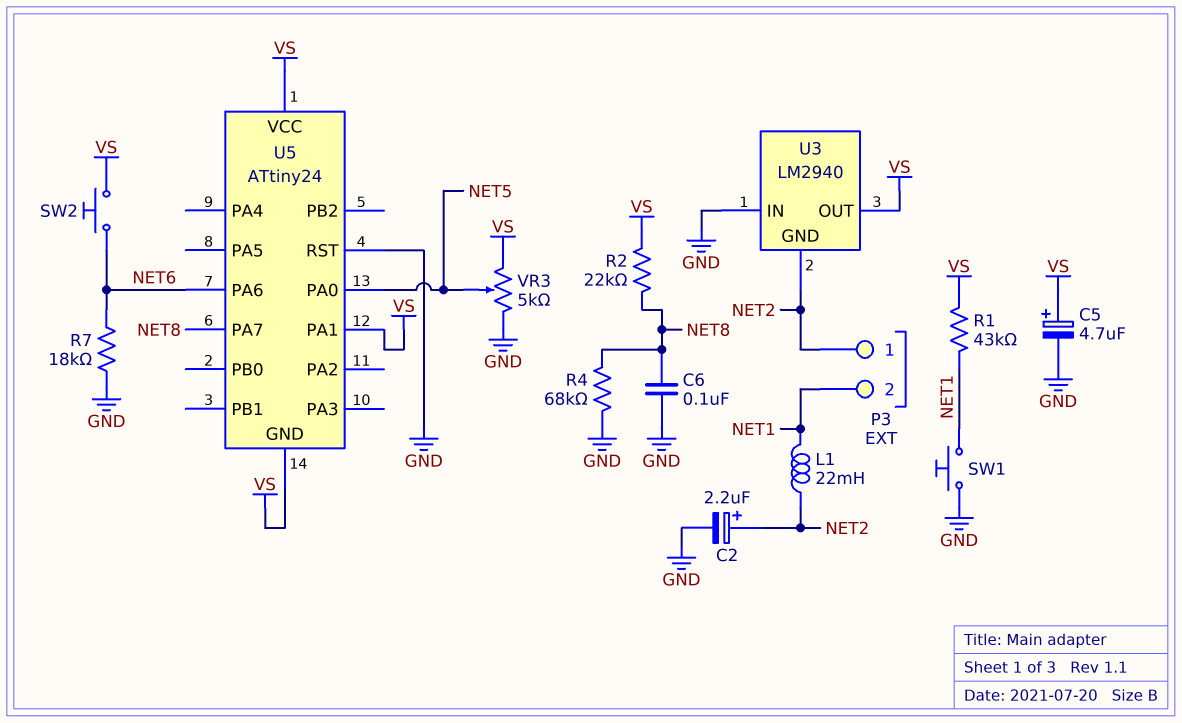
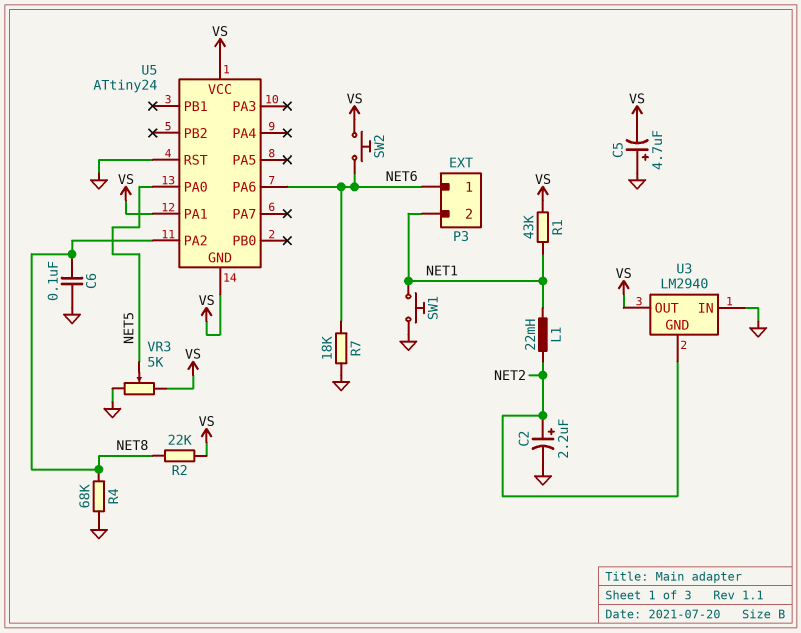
C5: 4.7uF (plus VS, minus GND) -> 4.7uF (plus GND, minus VS)
P3 pin 1: NET2 -> NET6
U5 pin PA2: none -> NET8
U5 pin PA7: NET8 -> none

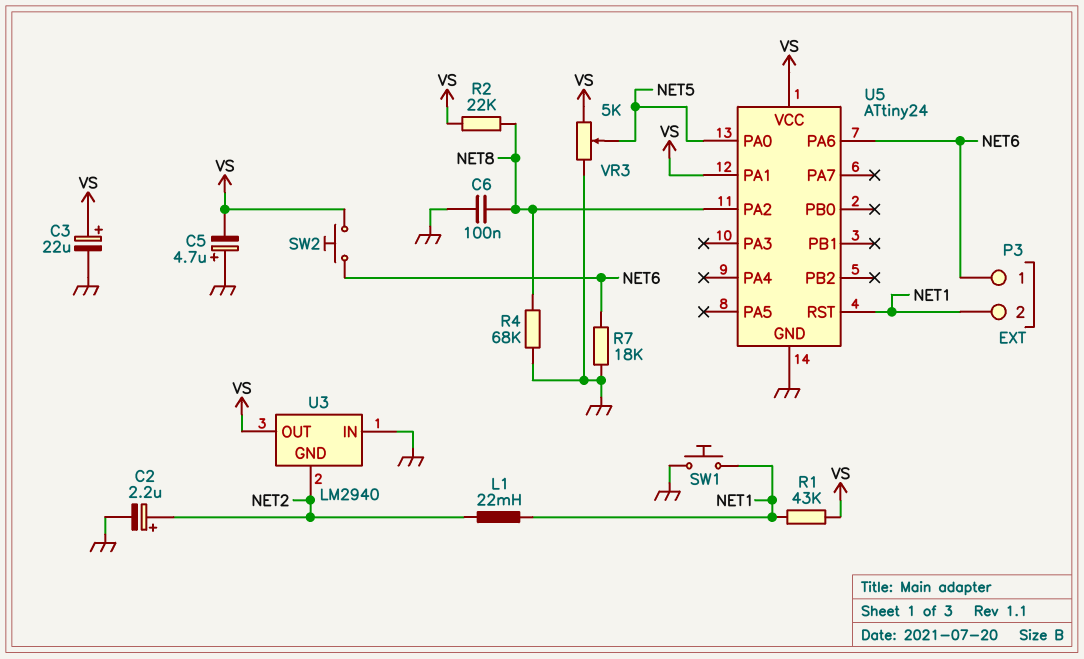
C3: none -> 22uF (plus VS, minus GND)
U5 pin GND: VS -> GND
U5 pin RST: GND -> NET1

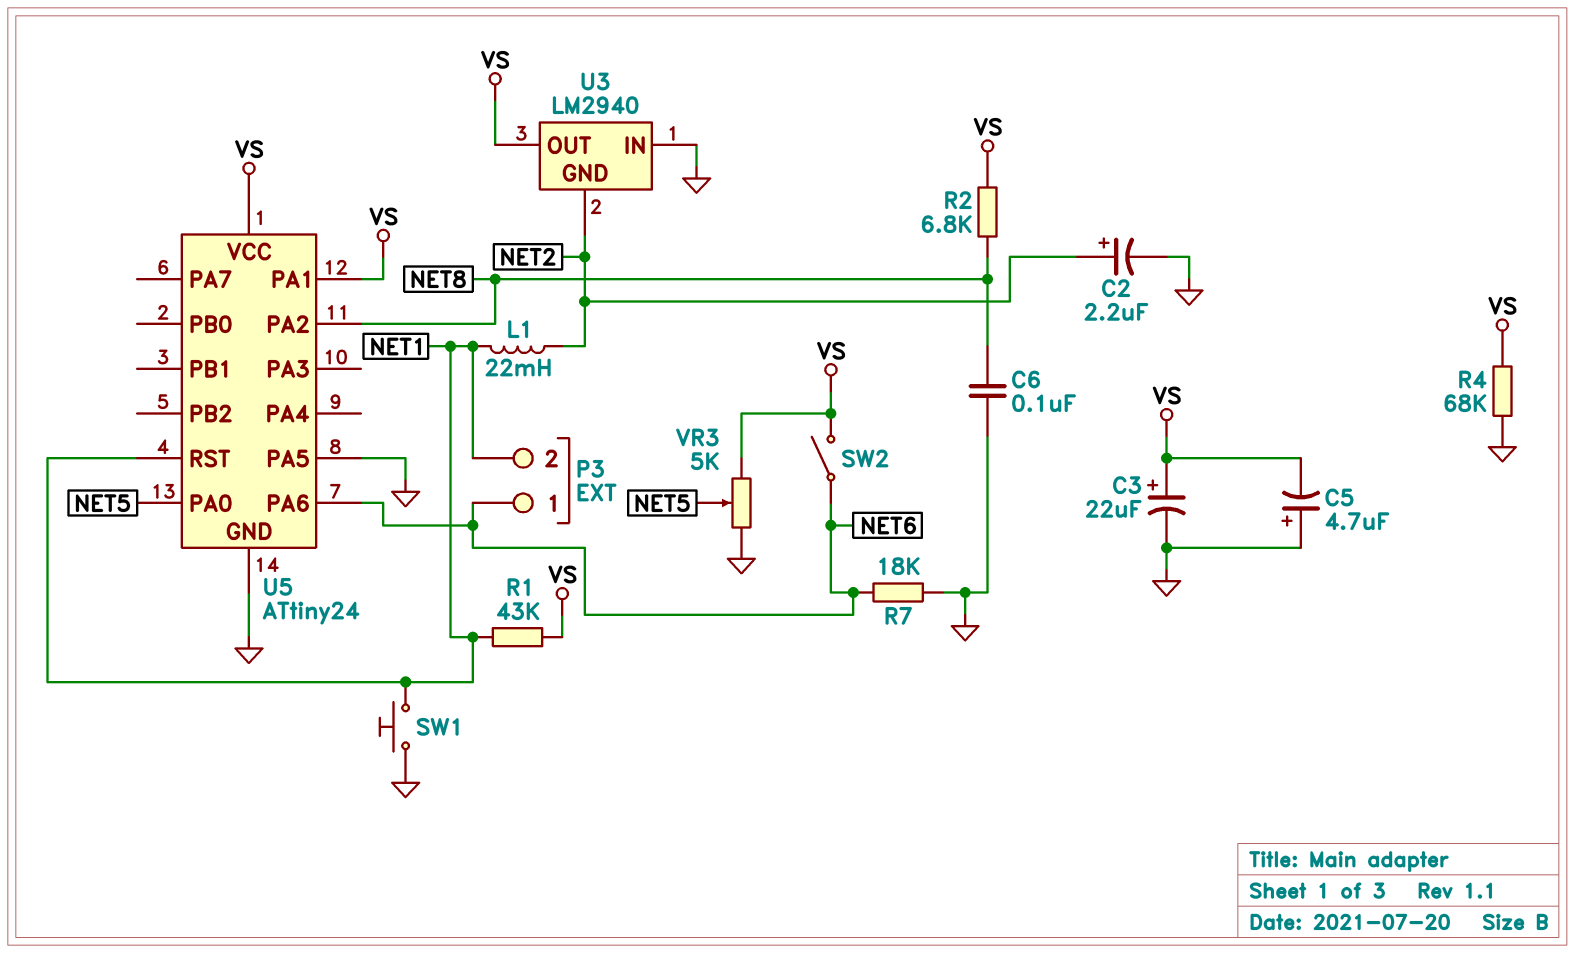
R2: 22k (NET8, VS) -> 6.8k (NET8, VS)
R4: 68k (GND, NET8) -> 68k (GND, VS)
SW2: button (NET6, VS) -> switch (NET6, VS)
U5 pin PA5: none -> GND

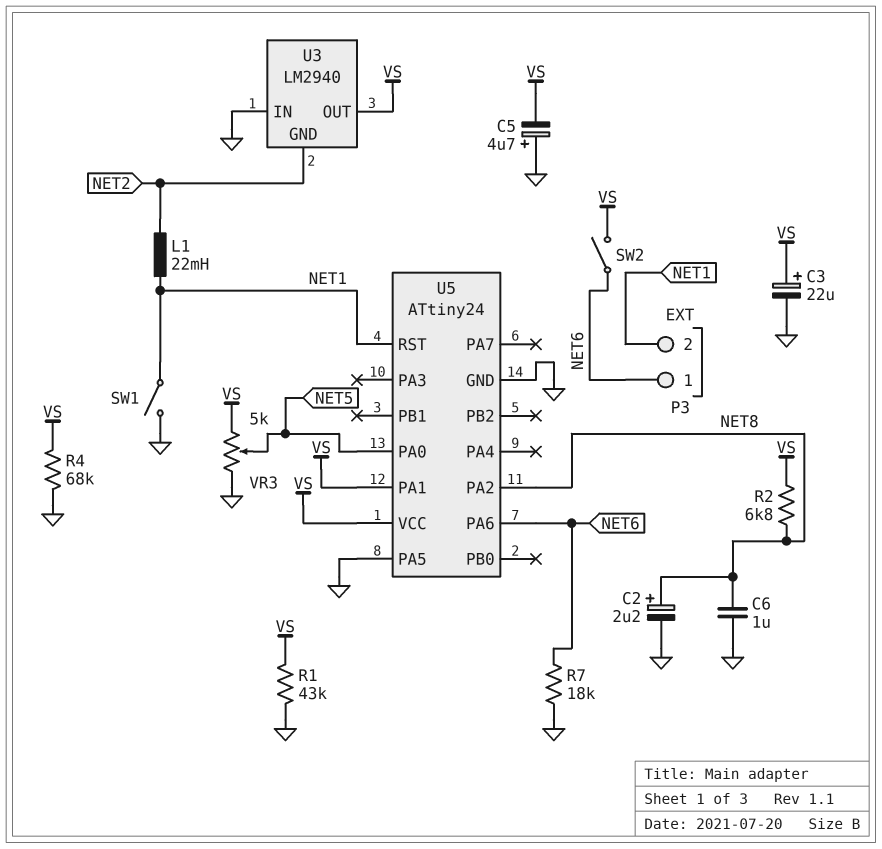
C2: 2.2uF (plus NET2, minus GND) -> 2.2uF (plus NET8, minus GND)
C6: 100nF (GND, NET8) -> 1uF (GND, NET8)
R1: 43k (NET1, VS) -> 43k (GND, VS)
SW1: button (GND, NET1) -> switch (GND, NET1)

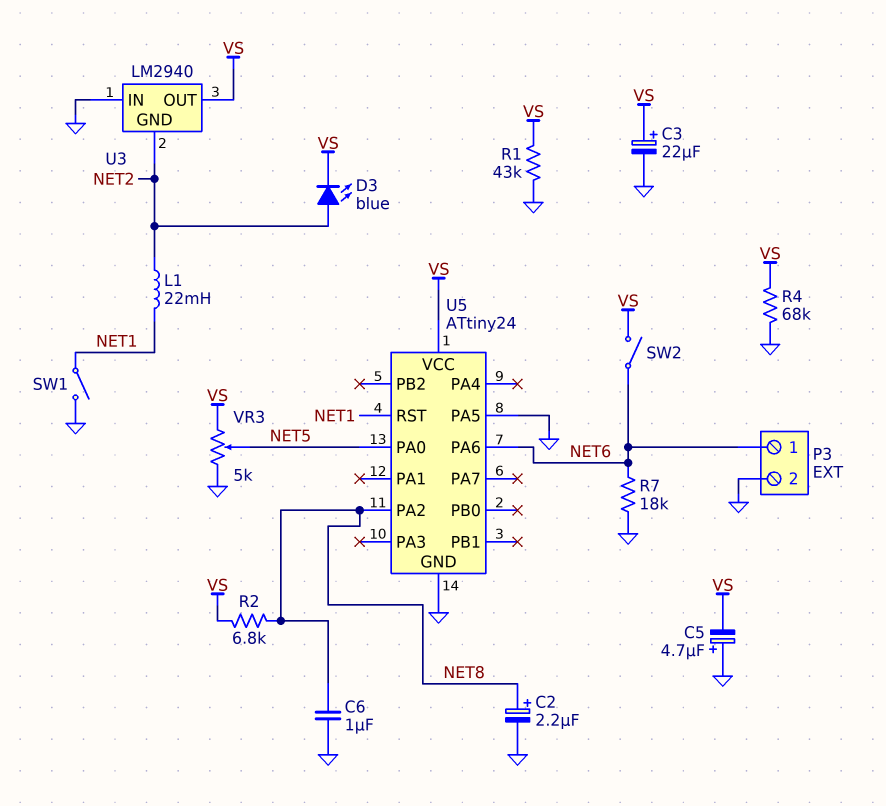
D3: none -> LED blue (A NET2, K VS)
P3 pin 2: NET1 -> GND
U5 pin PA1: VS -> none

